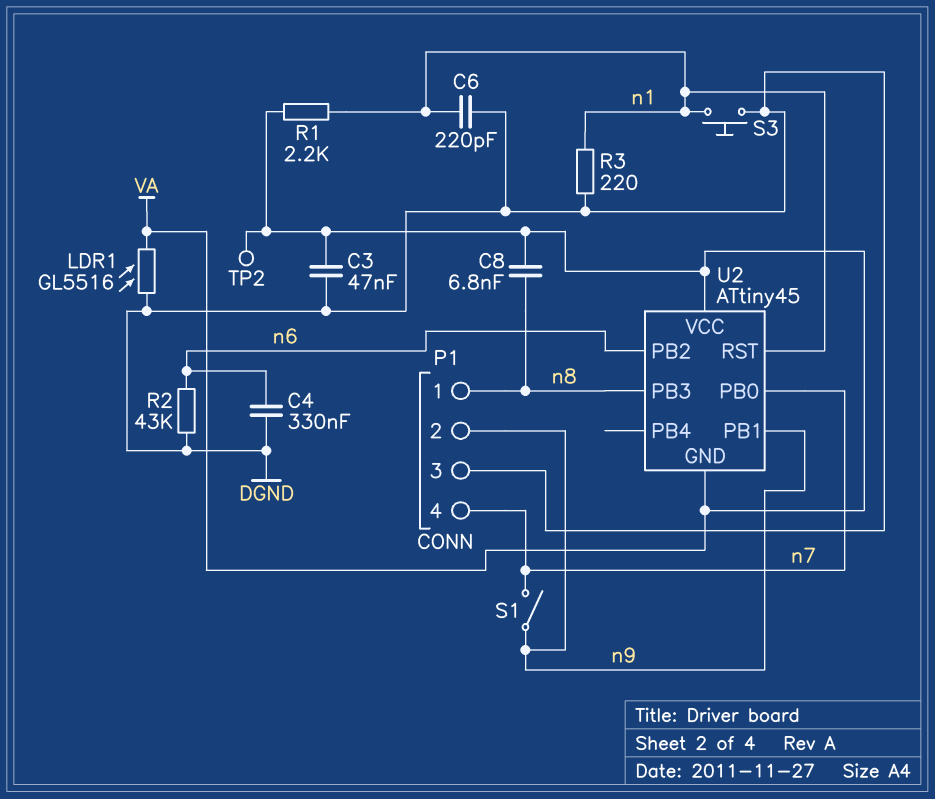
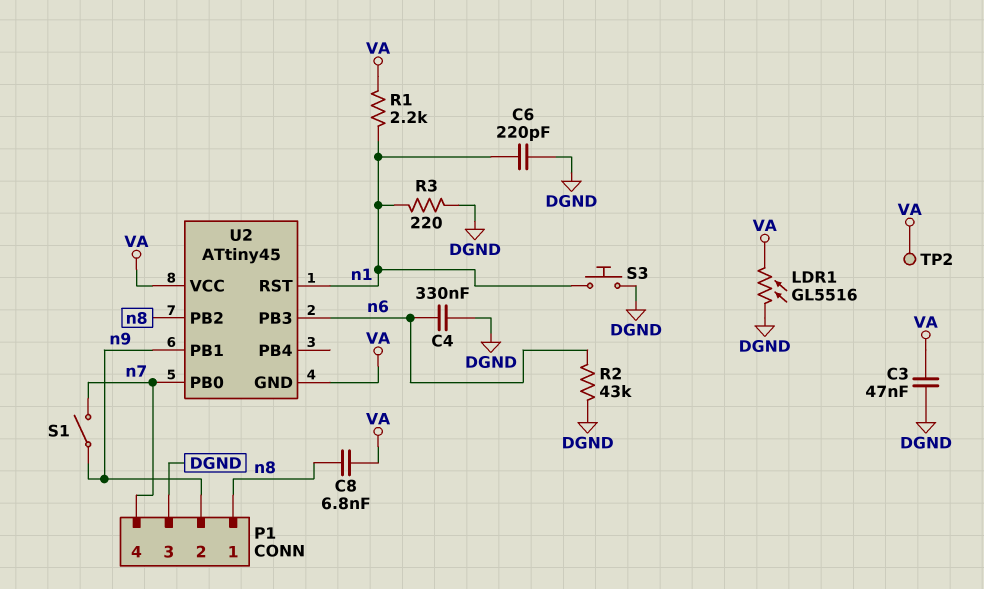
U2 pin PB2: n6 -> n8
U2 pin PB3: n8 -> n6

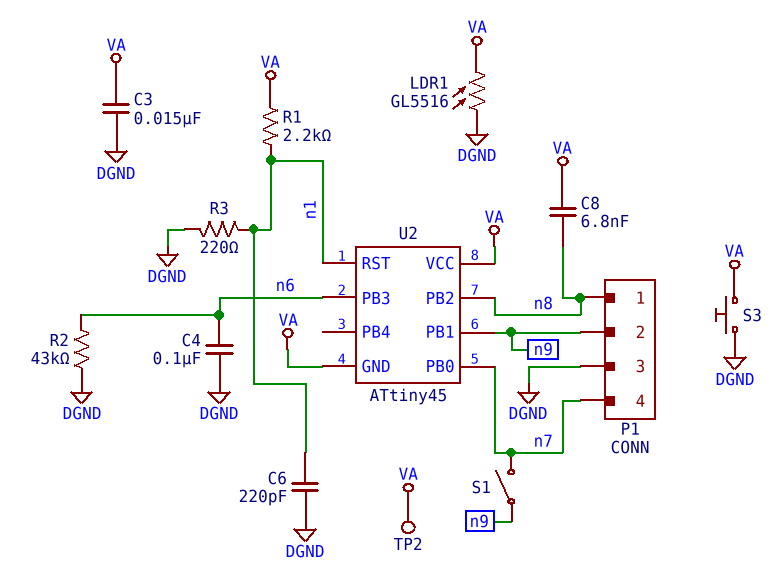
C3: 47nF (DGND, VA) -> 15nF (DGND, VA)
C4: 330nF (DGND, n6) -> 100nF (DGND, n6)
S3: button (DGND, n1) -> button (DGND, VA)

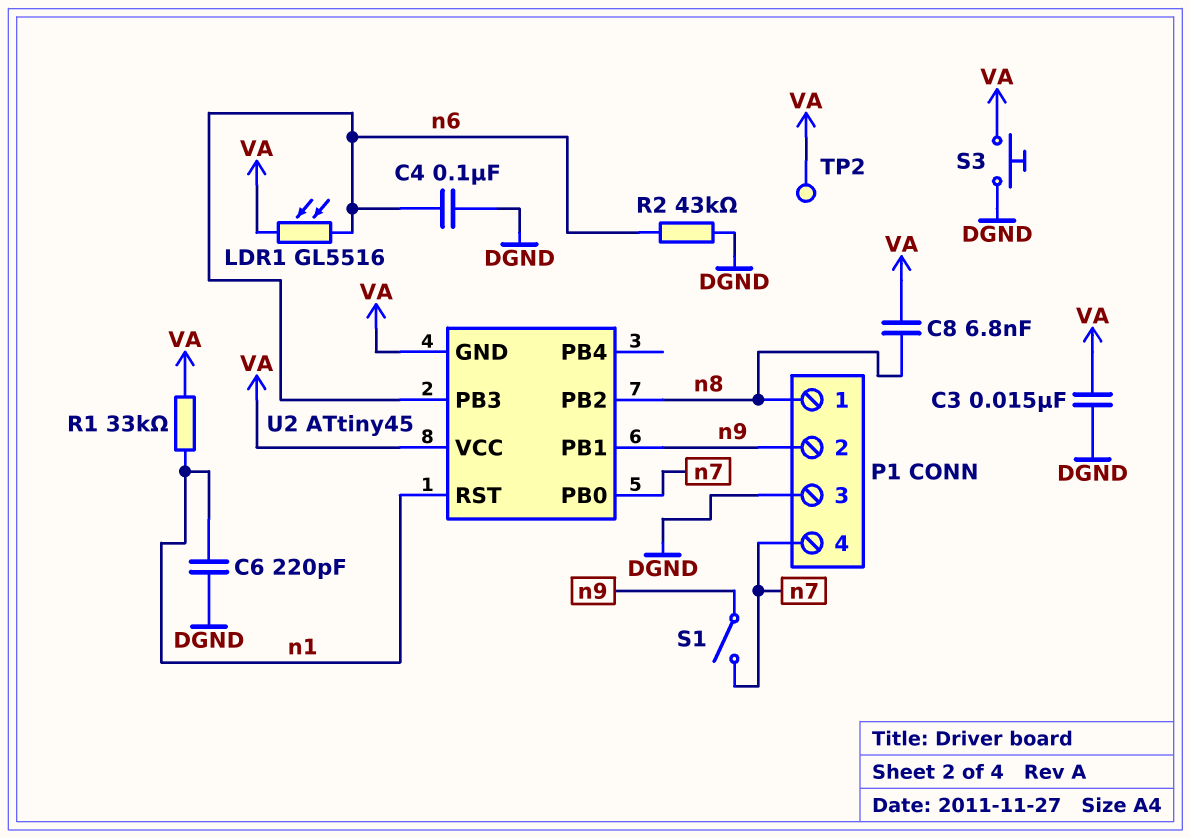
LDR1: GL5516 (DGND, VA) -> GL5516 (VA, n6)
R1: 2.2k (VA, n1) -> 33k (VA, n1)
R3: 220 (DGND, n1) -> none

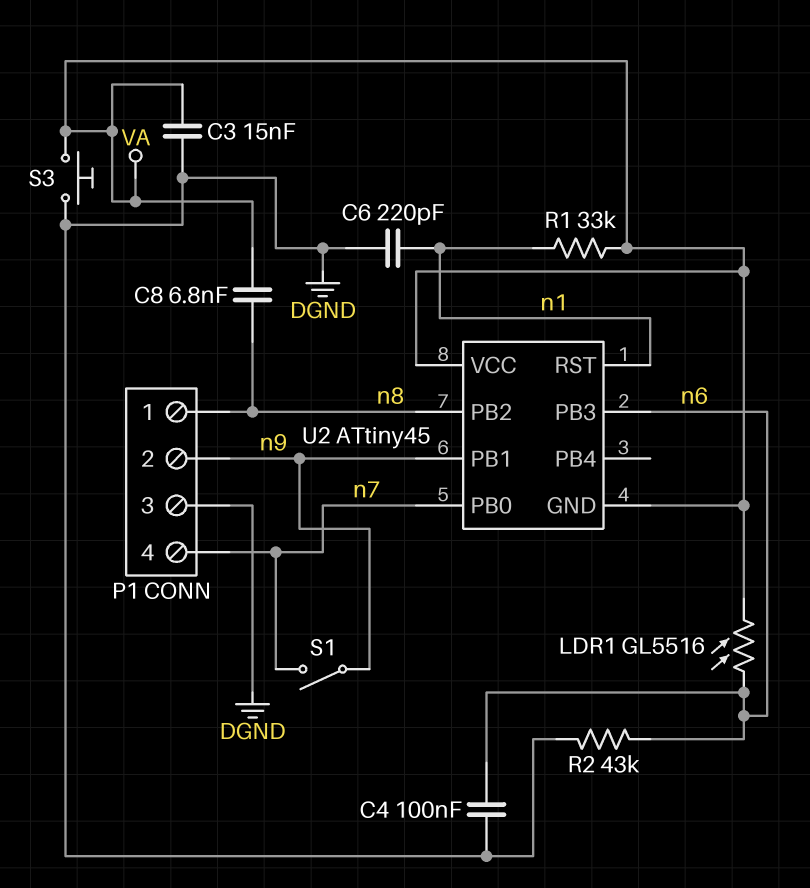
TP2: test point (VA) -> none

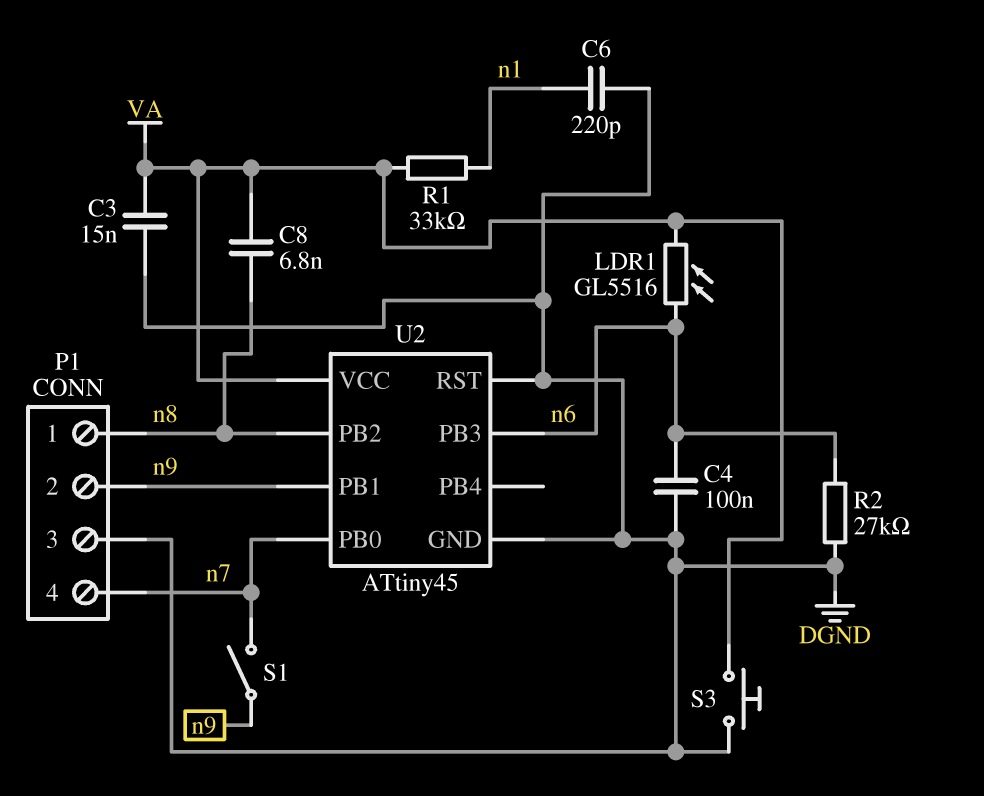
R2: 43k (DGND, n6) -> 27k (DGND, n6)
U2 pin GND: VA -> DGND
U2 pin RST: n1 -> DGND

